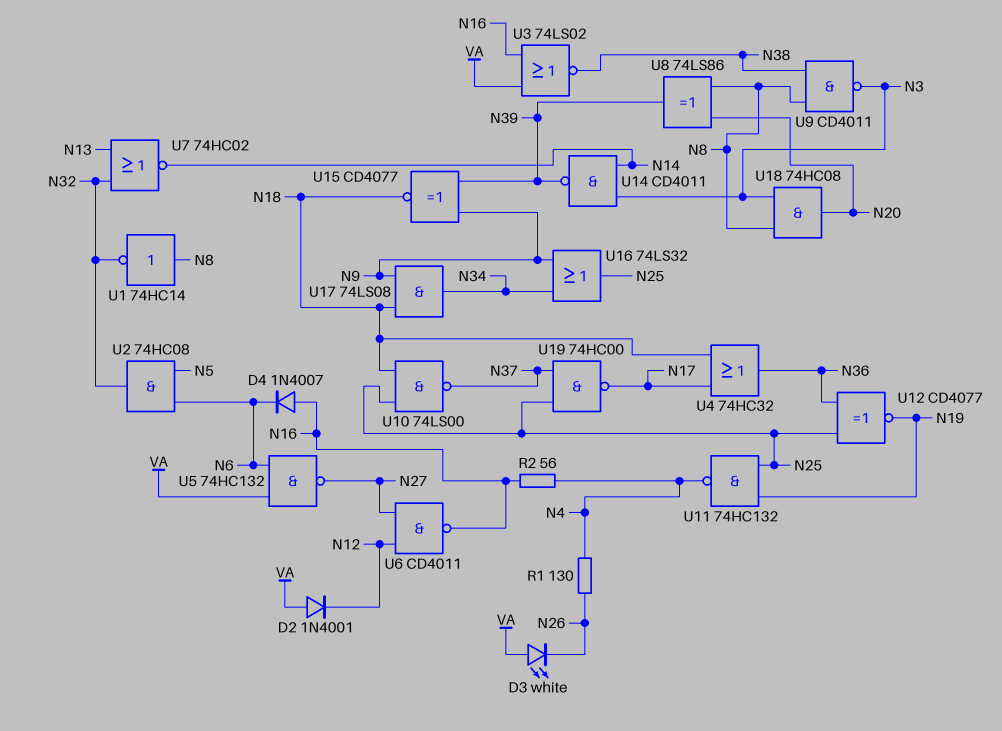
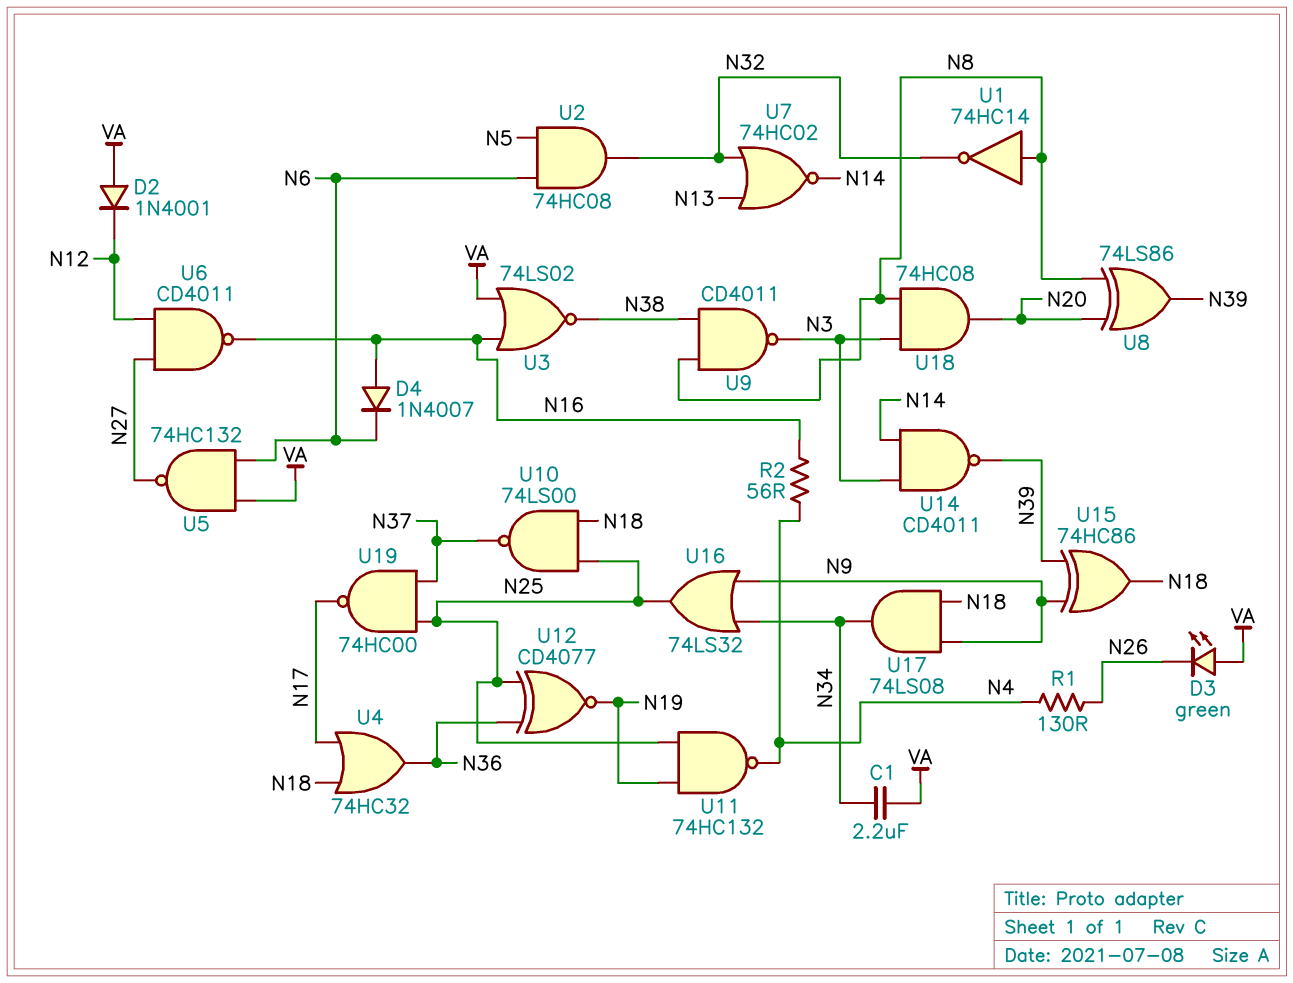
C1: none -> 2.2uF (N34, VA)
D3: LED white (A VA, K N26) -> LED green (A VA, K N26)
U15: XNOR CD4077 (in N9, in N39, out N18) -> XOR 74HC86 (in N9, in N39, out N18)

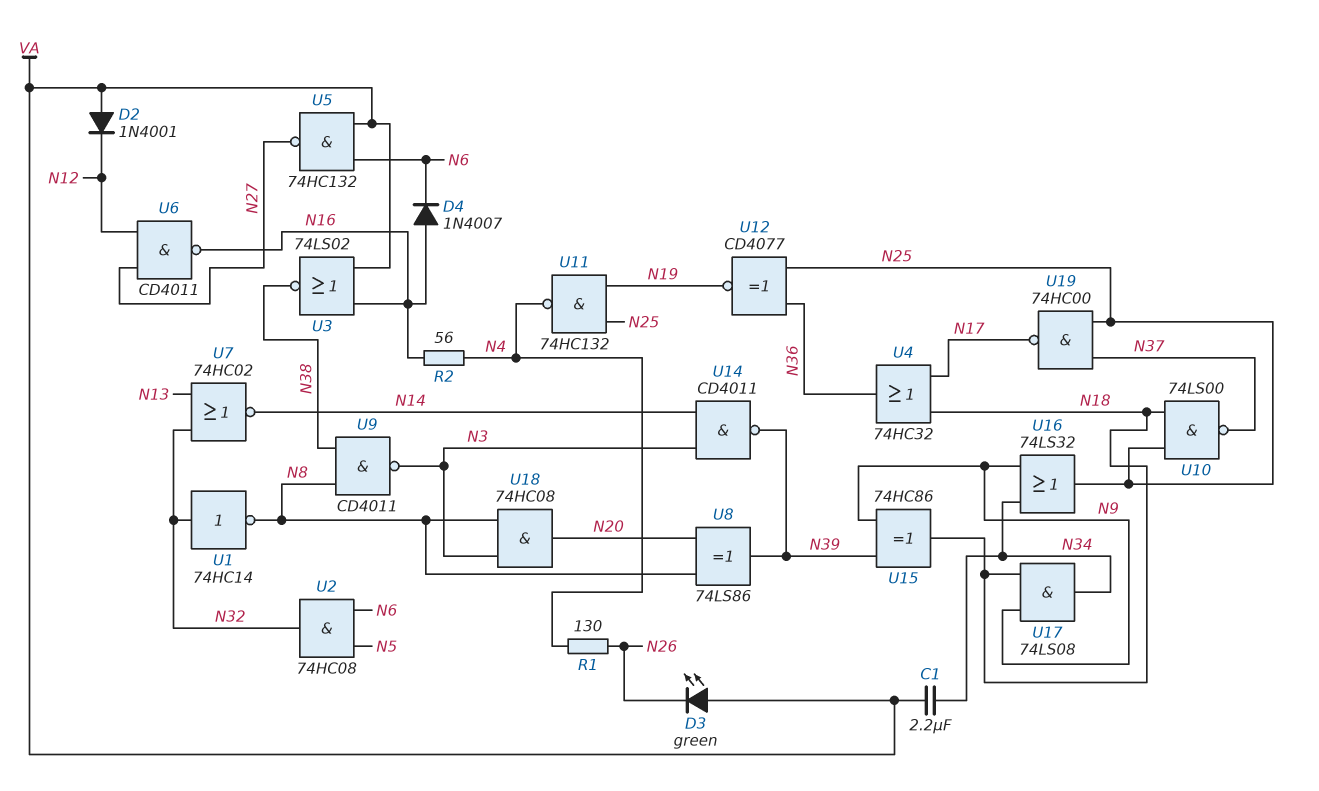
U1: NOT 74HC14 (in N8, out N32) -> NOT 74HC14 (in N32, out N8)

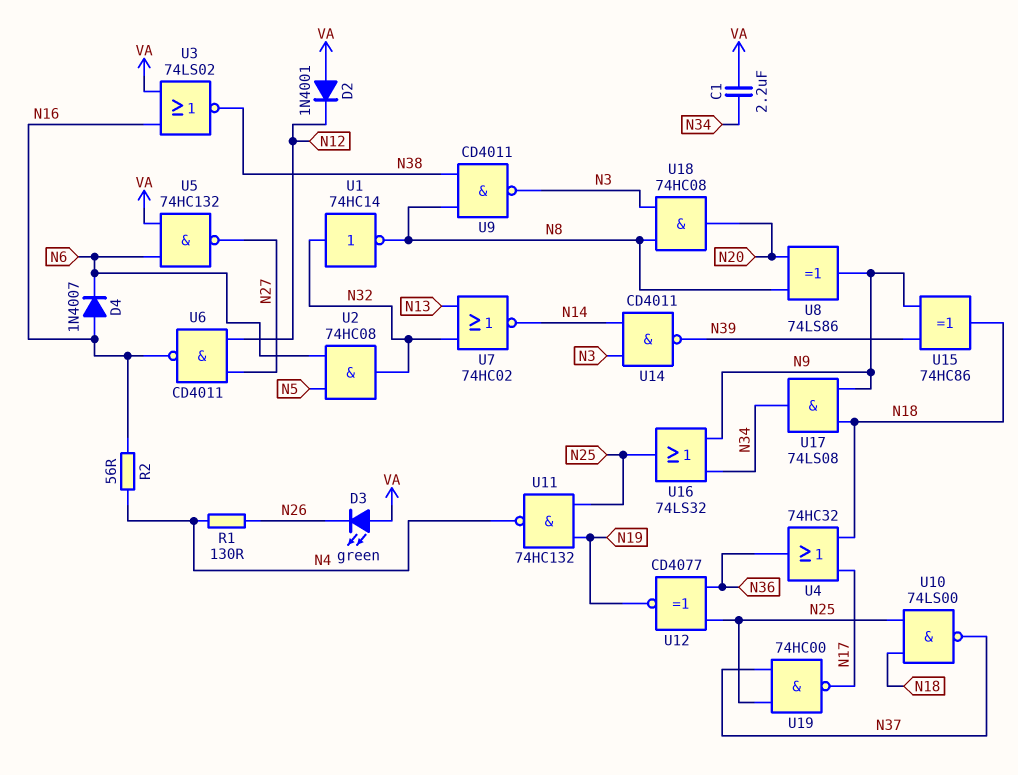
U8: XOR 74LS86 (in N8, in N20, out N39) -> XOR 74LS86 (in N8, in N20, out N9)

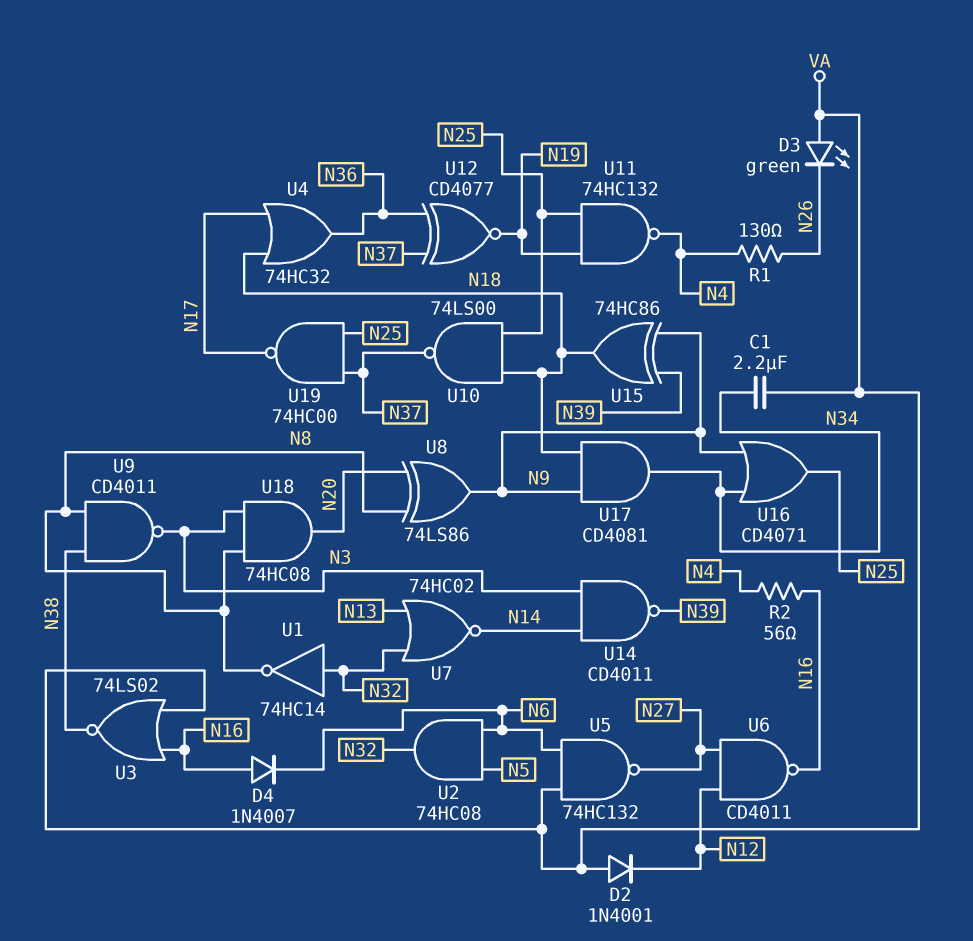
U12: XNOR CD4077 (in N25, in N36, out N19) -> XNOR CD4077 (in N36, in N37, out N19)
U16: OR 74LS32 (in N9, in N34, out N25) -> OR CD4071 (in N9, in N34, out N25)
U17: AND 74LS08 (in N9, in N18, out N34) -> AND CD4081 (in N9, in N18, out N34)

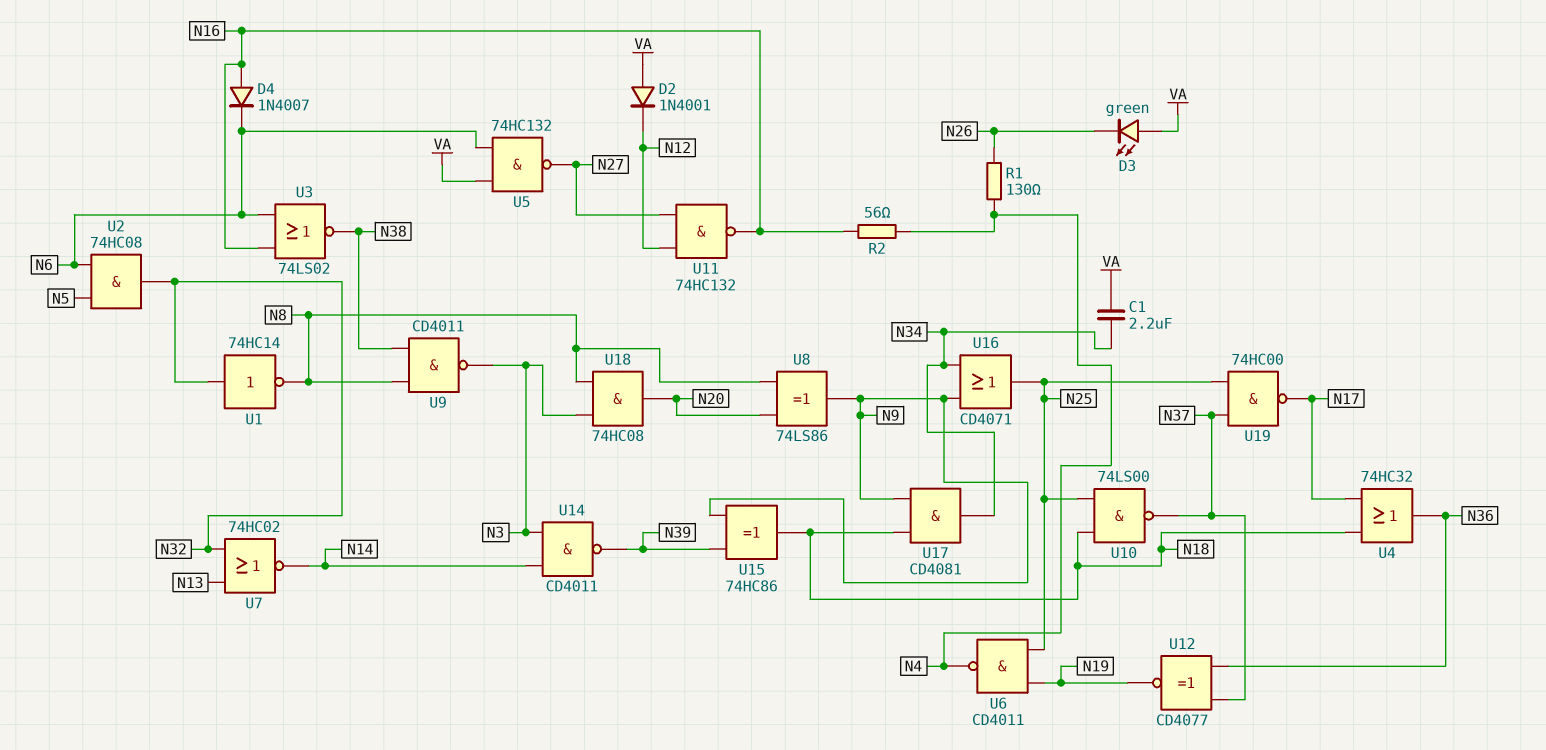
U3: NOR 74LS02 (in N16, in VA, out N38) -> NOR 74LS02 (in N6, in N16, out N38)
U6: NAND CD4011 (in N12, in N27, out N16) -> NAND CD4011 (in N19, in N25, out N4)
U11: NAND 74HC132 (in N19, in N25, out N4) -> NAND 74HC132 (in N12, in N27, out N16)

